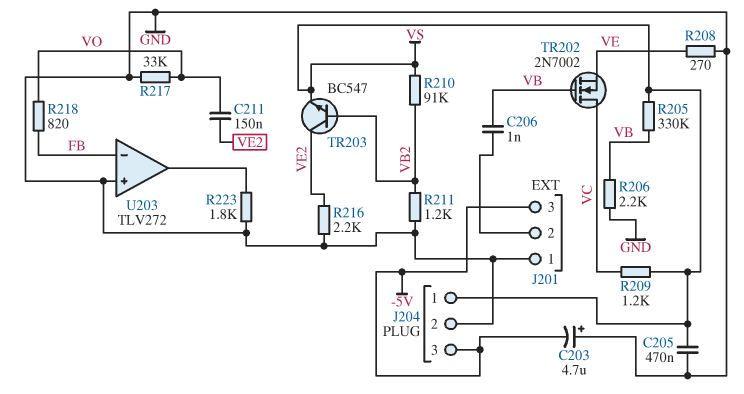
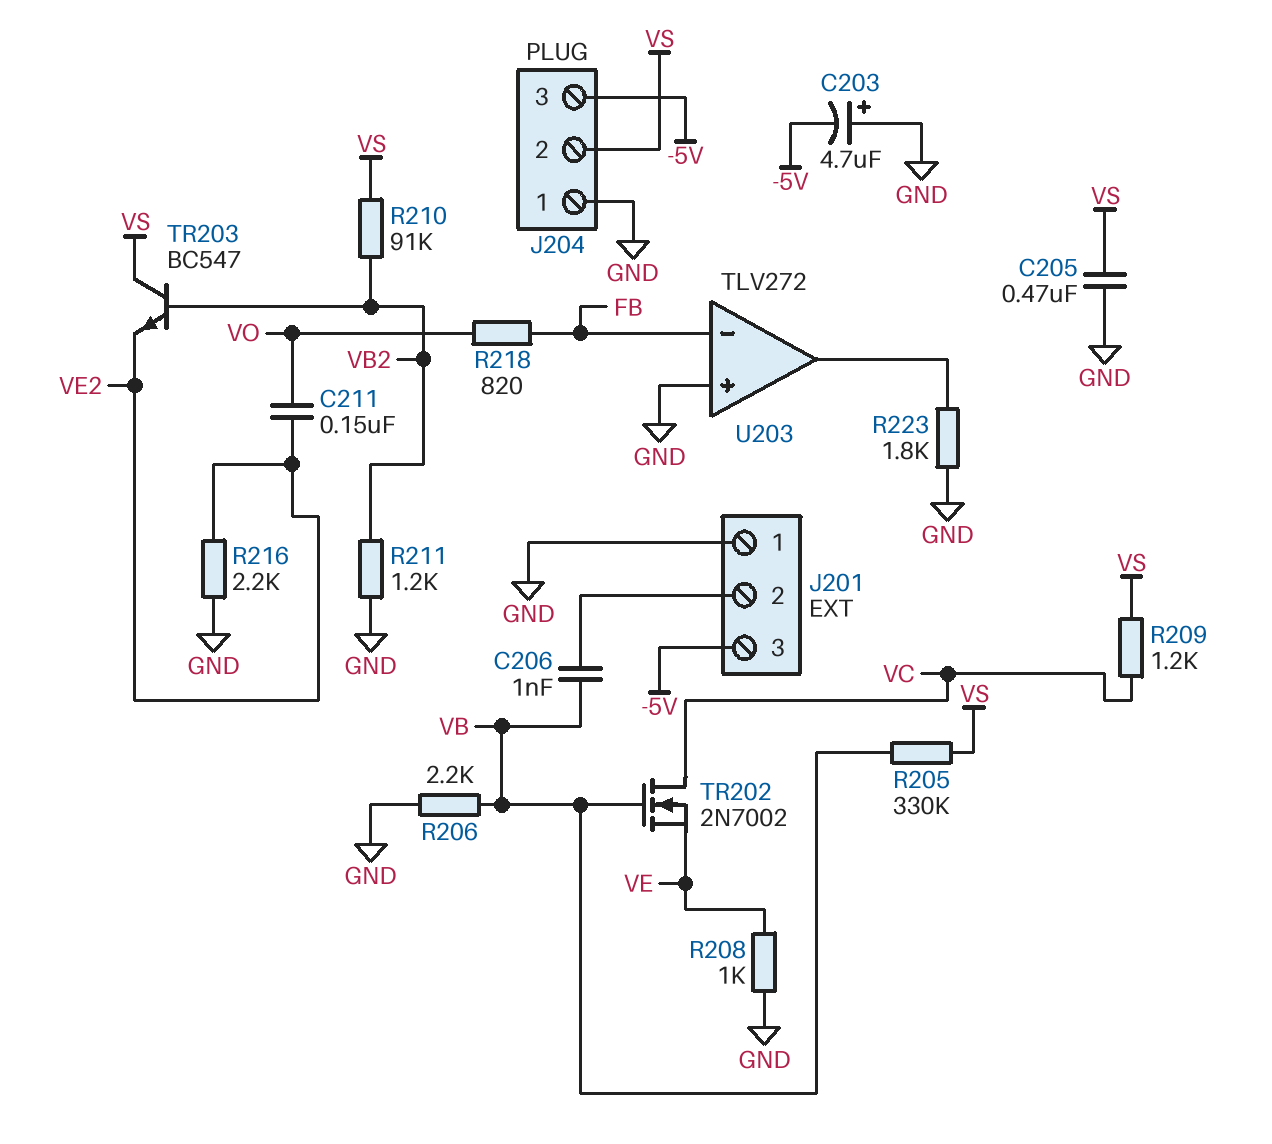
J204 pin 1: VS -> GND
J204 pin 2: GND -> VS
R208: 270 (GND, VE) -> 1k (GND, VE)
R217: 33k (GND, VO) -> none
TR203: NPN BC547 (B VB2, C VE2, E VS) -> NPN BC547 (B VB2, C VS, E VE2)

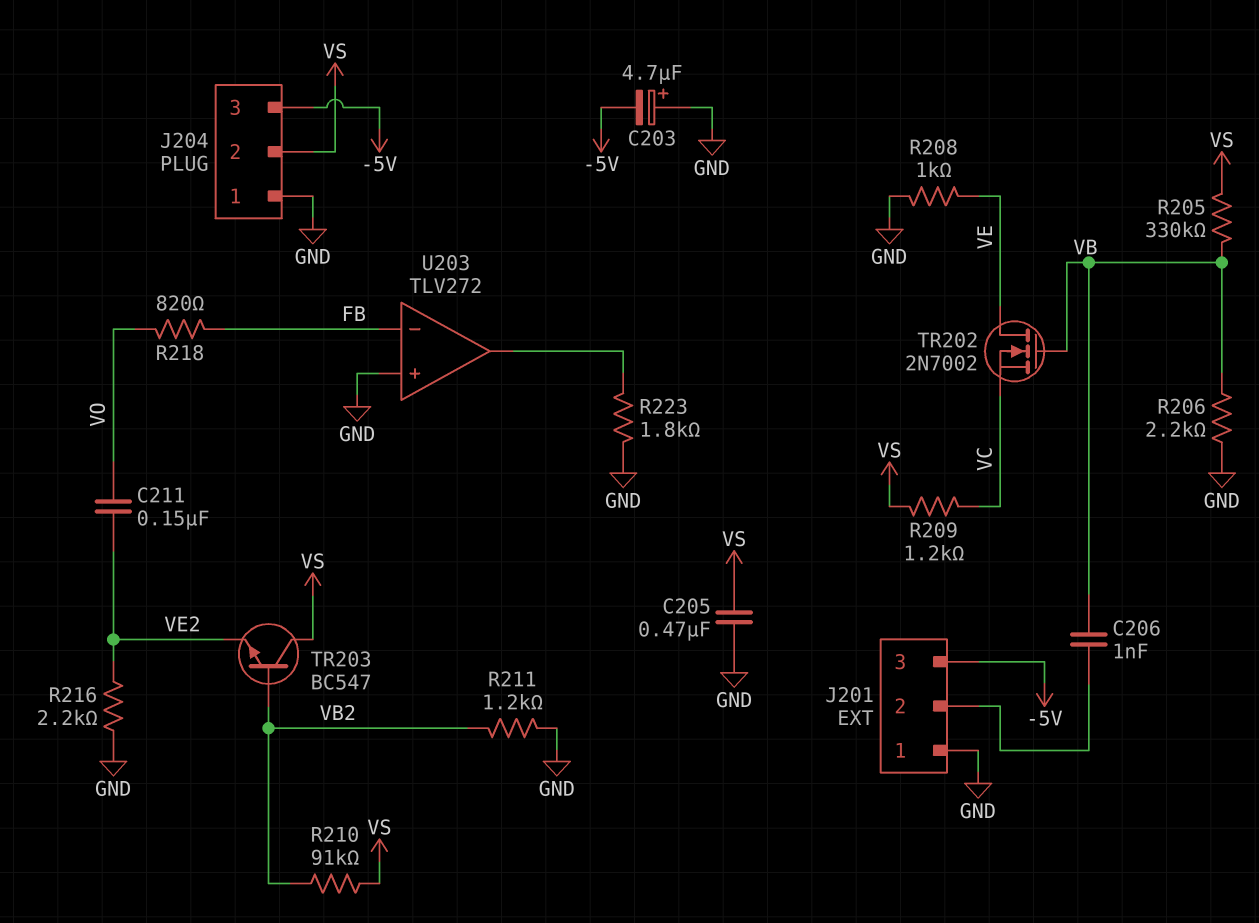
TR202: NMOS 2N7002 (G VB, D VC, S VE) -> NMOS 2N7002 (G VB, D VE, S VC)

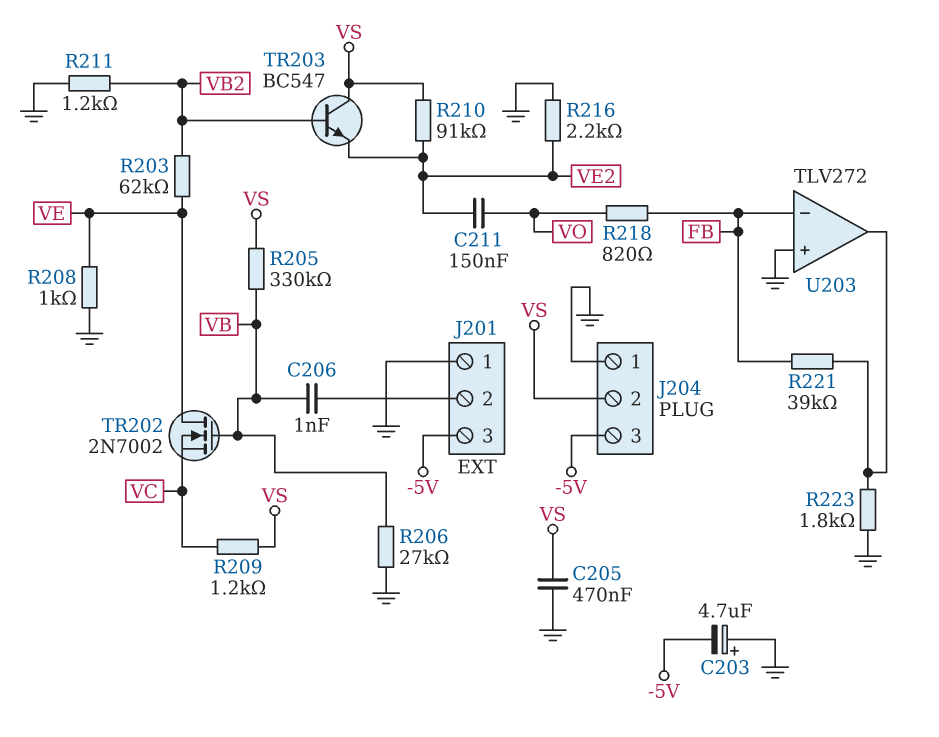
R203: none -> 62k (VB2, VE)
R206: 2.2k (GND, VB) -> 27k (GND, VB)
R210: 91k (VB2, VS) -> 91k (VE2, VS)
R221: none -> 39k (FB, U203/out)

